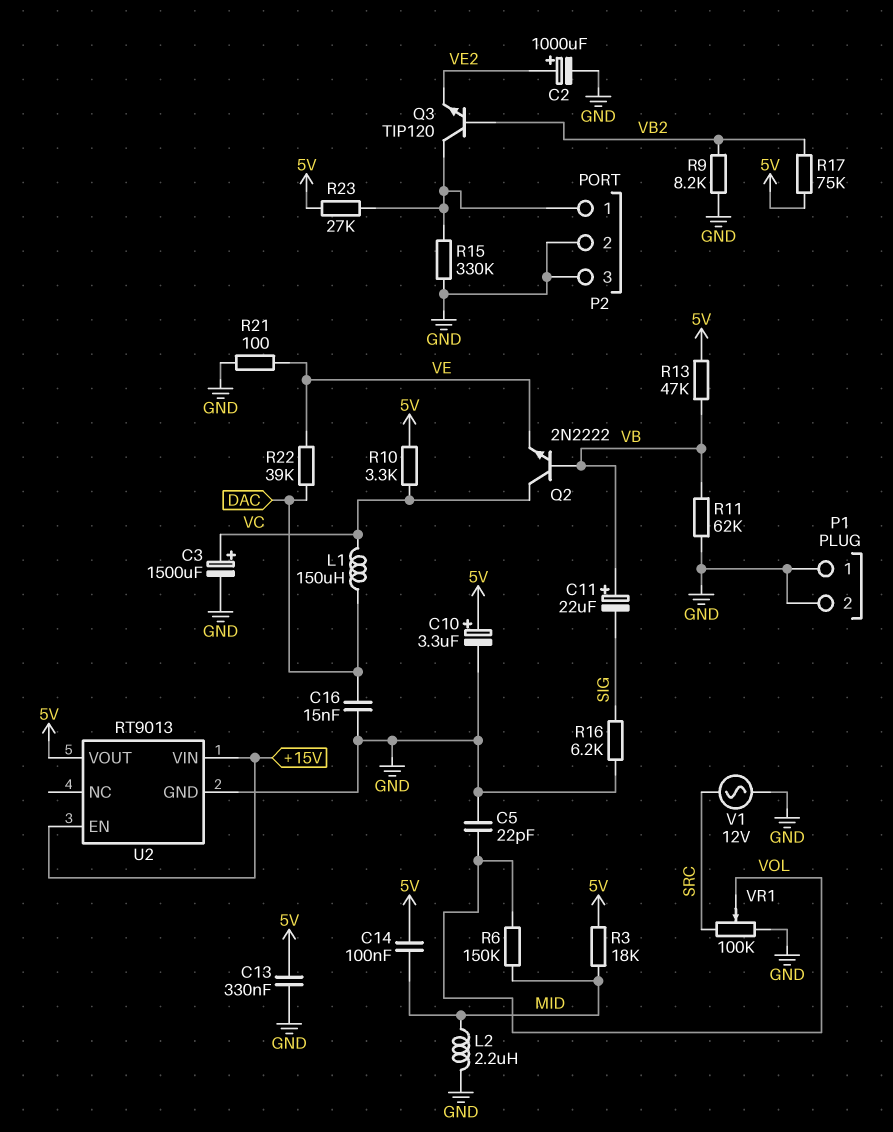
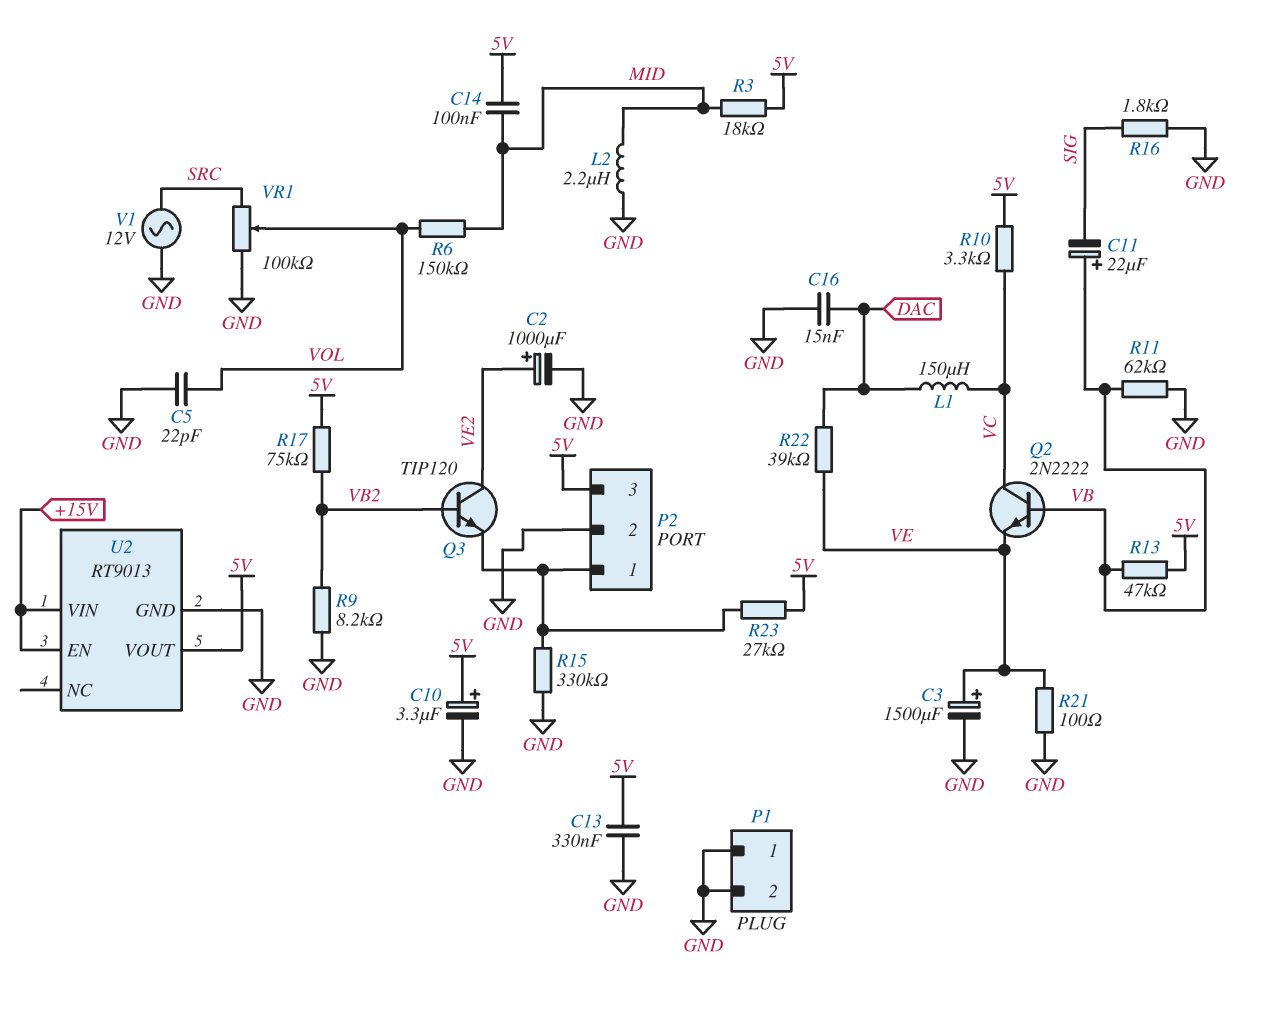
C3: 1500uF (plus VC, minus GND) -> 1500uF (plus VE, minus GND)
P2 pin 3: GND -> 5V
Q3: NPN TIP120 (B VB2, C P2/1, E VE2) -> NPN TIP120 (B VB2, C VE2, E P2/1)
R16: 6.2k (GND, SIG) -> 1.8k (GND, SIG)

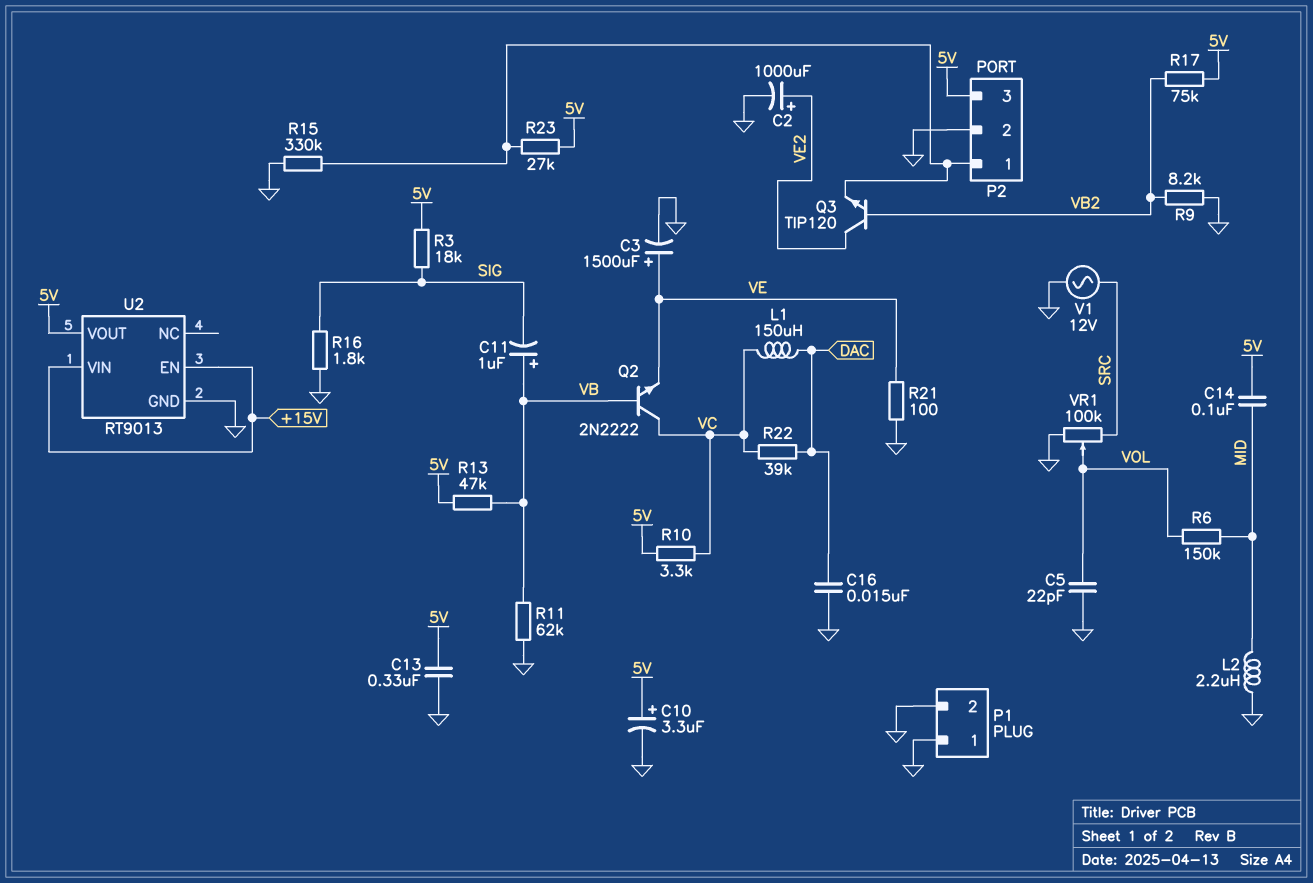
C11: 22uF (plus VB, minus SIG) -> 1uF (plus VB, minus SIG)
R3: 18k (5V, MID) -> 18k (5V, SIG)
R22: 39k (DAC, VE) -> 39k (DAC, VC)

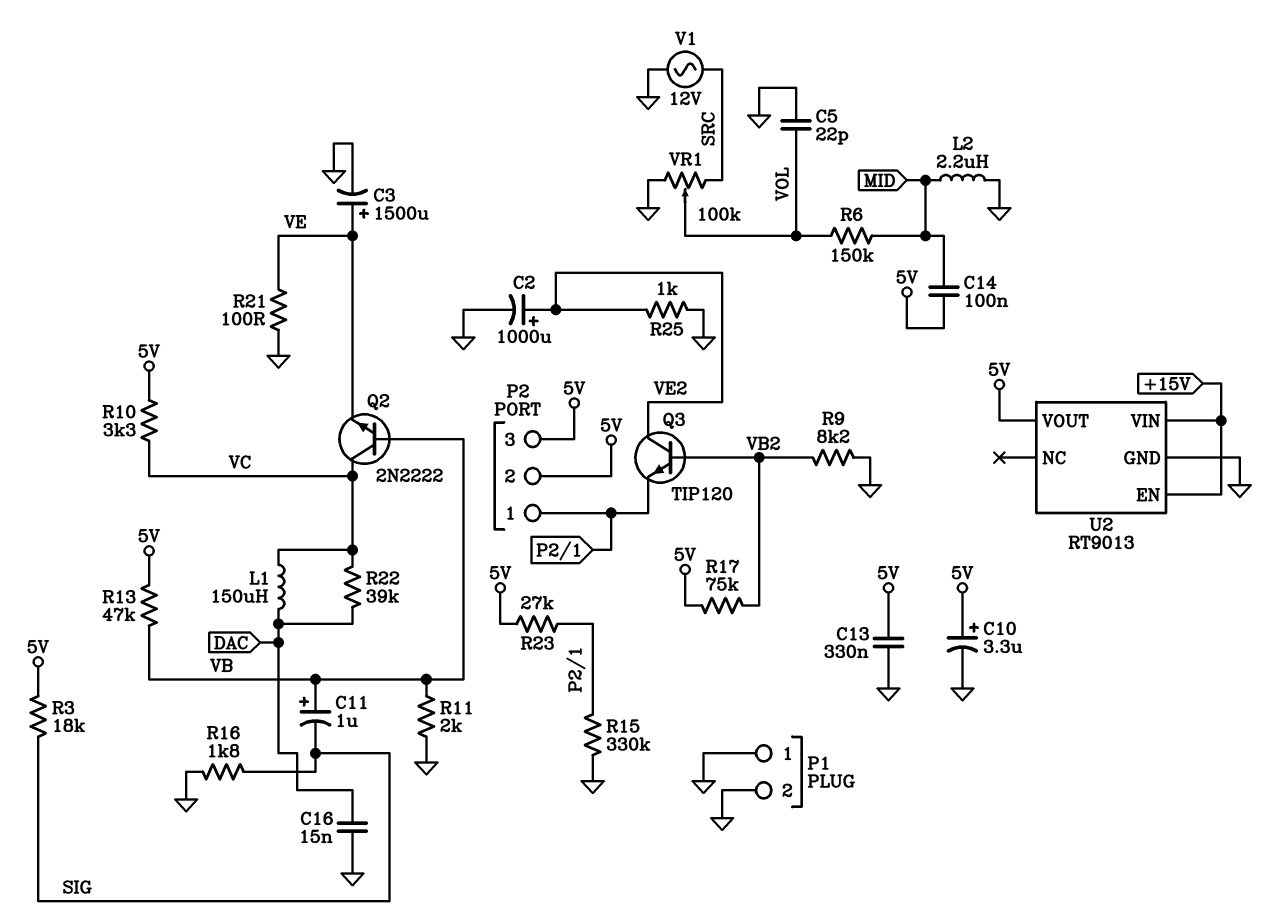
P2 pin 2: GND -> 5V
R11: 62k (GND, VB) -> 2k (GND, VB)
R25: none -> 1k (GND, VE2)

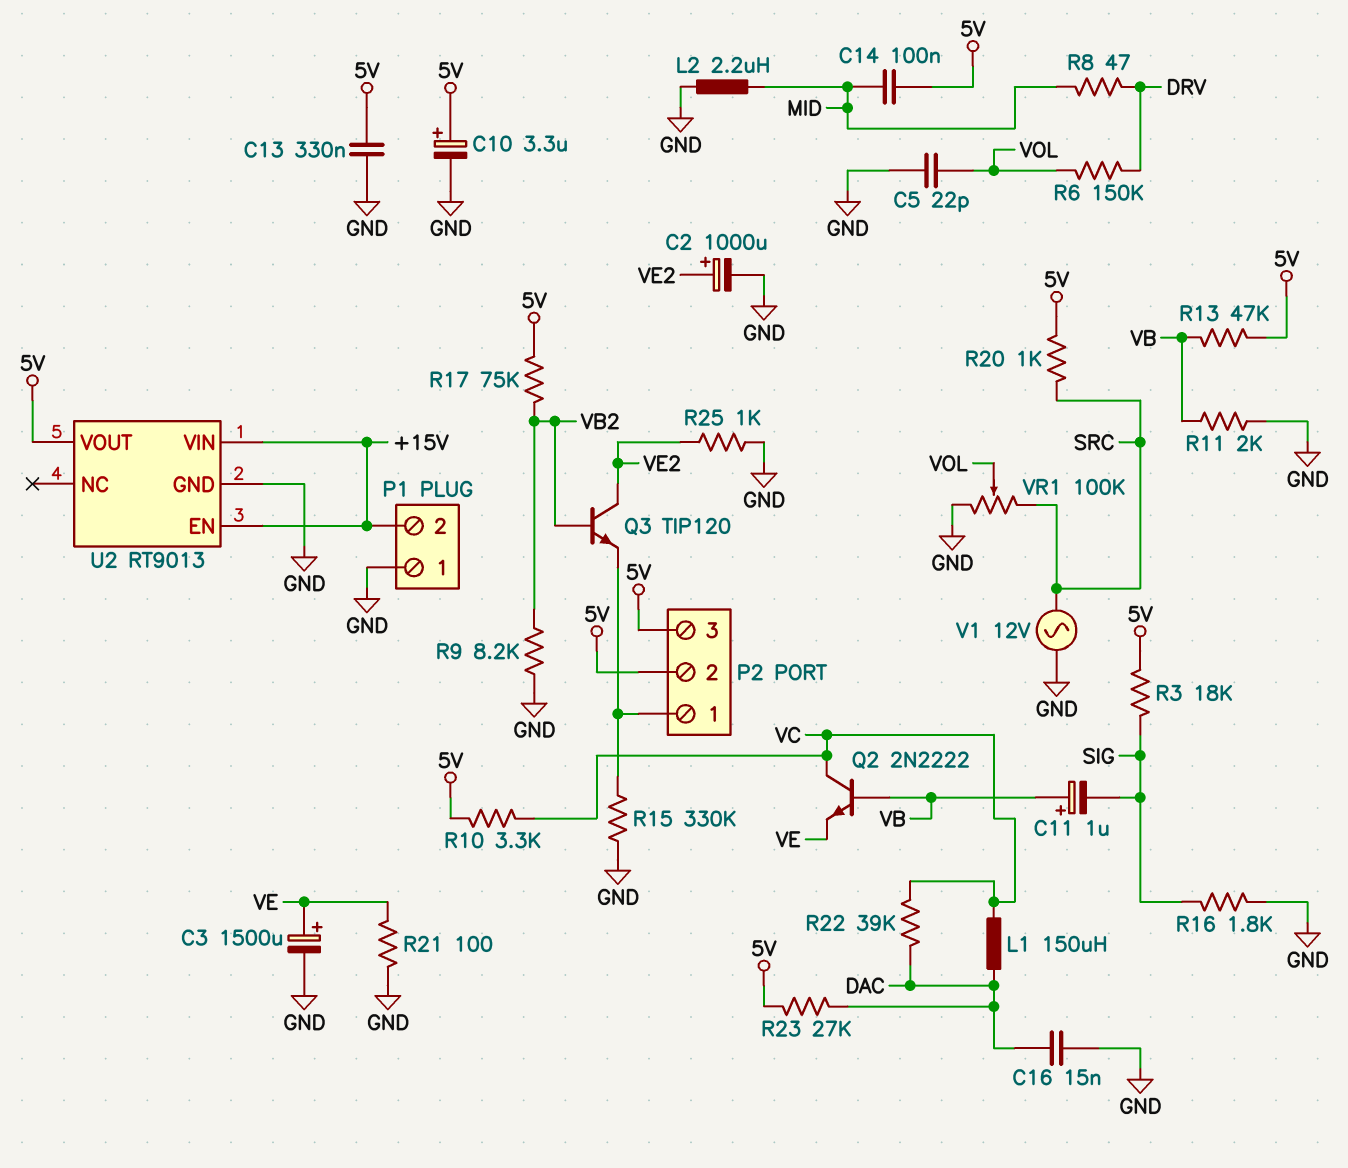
P1 pin 2: GND -> +15V
R6: 150k (MID, VOL) -> 150k (DRV, VOL)
R8: none -> 47 (DRV, MID)
R20: none -> 1k (5V, SRC)
R23: 27k (5V, P2/1) -> 27k (5V, DAC)

